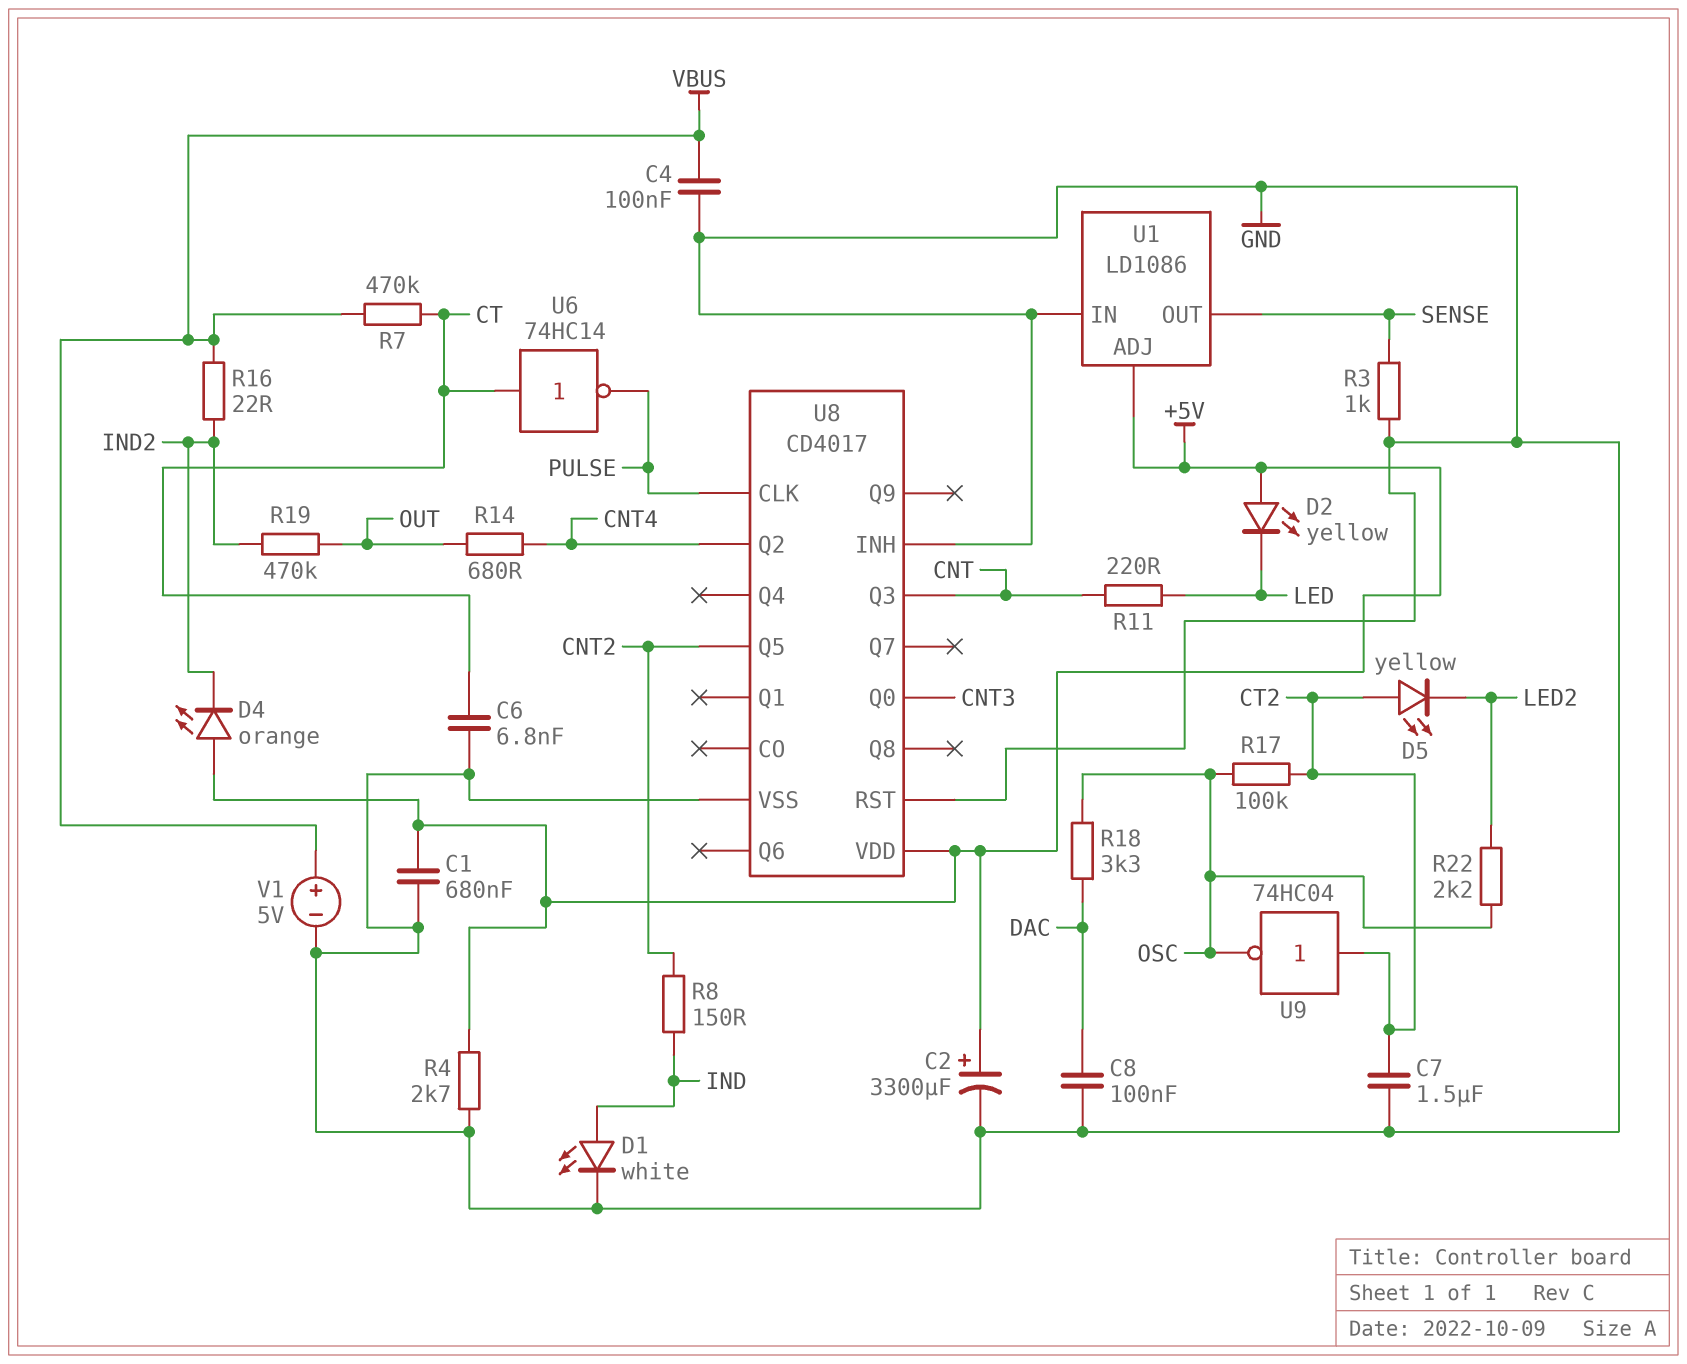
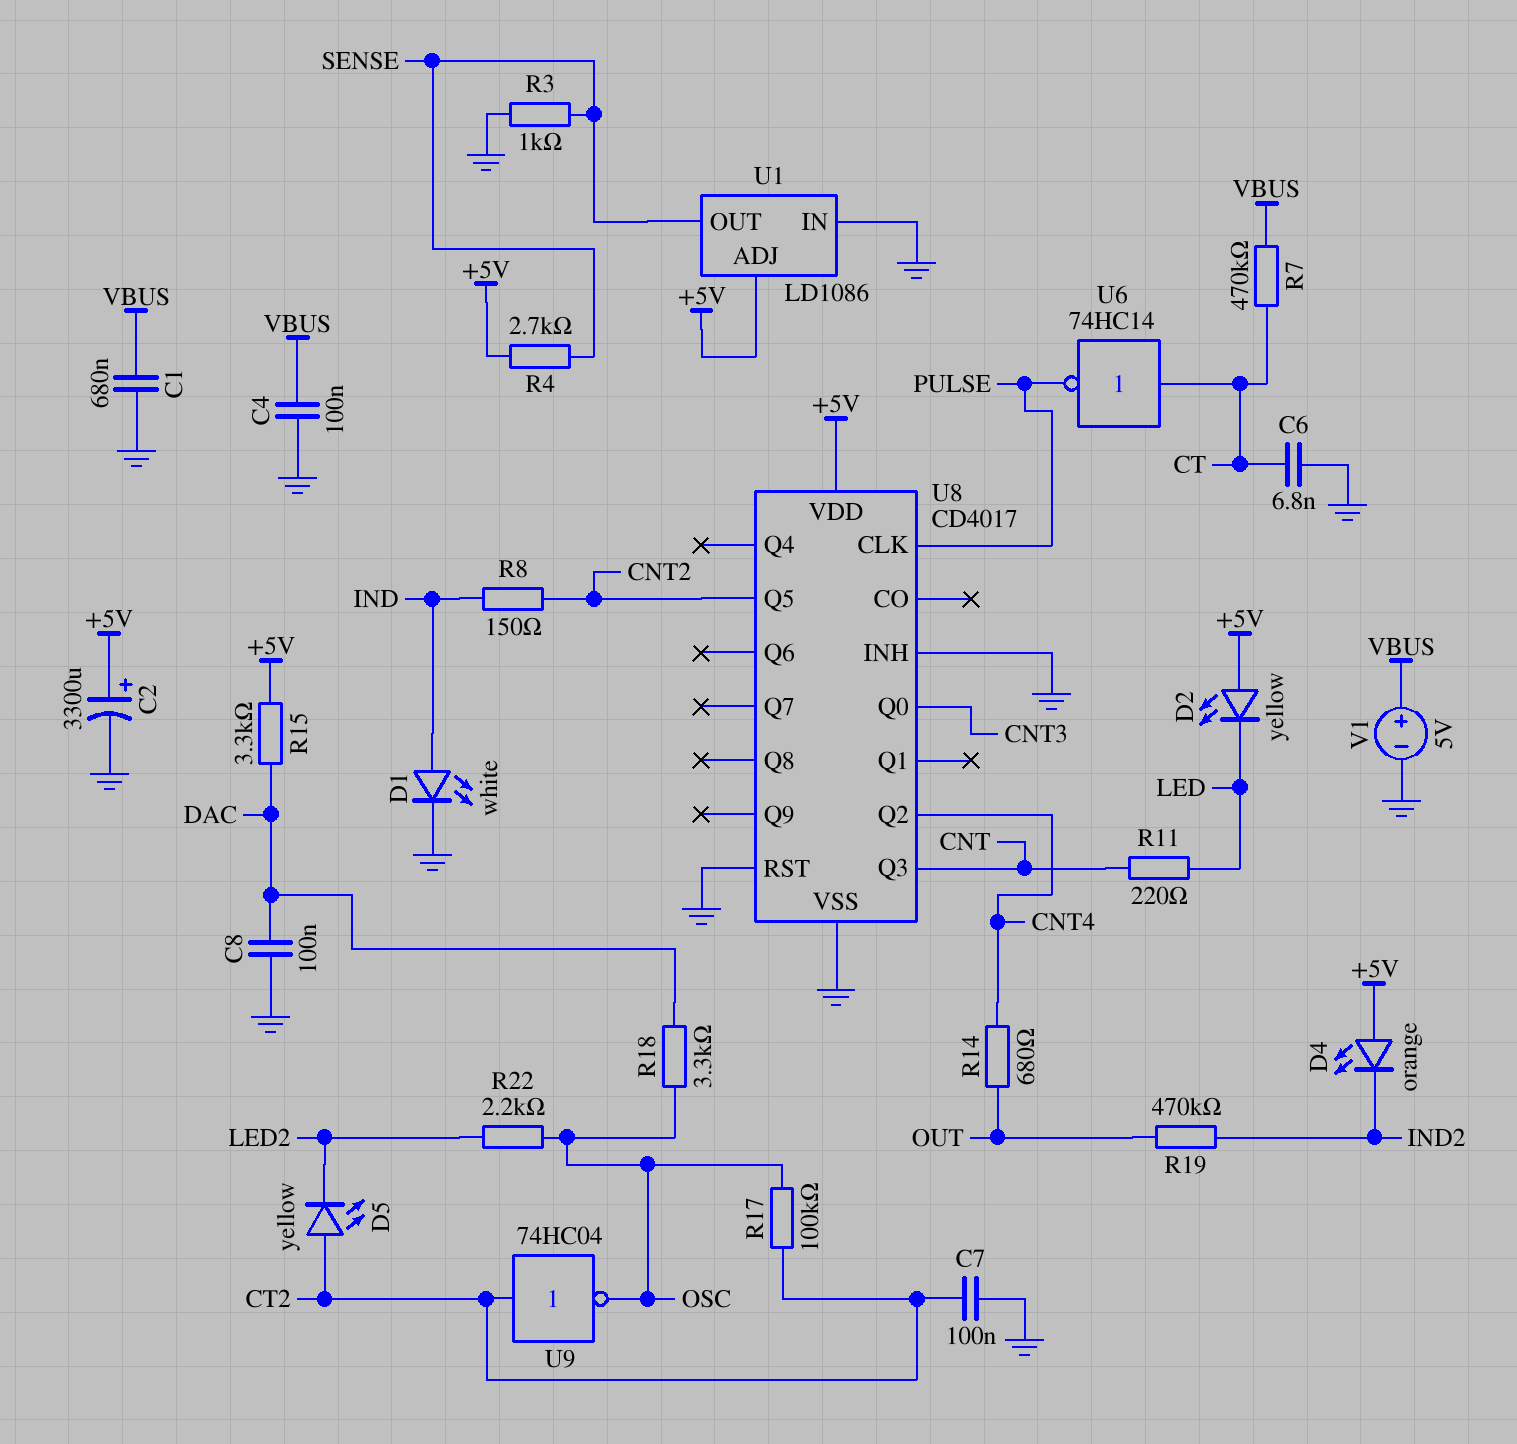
C1: 680nF (+5V, GND) -> 680nF (GND, VBUS)
C7: 1.5uF (CT2, GND) -> 100nF (CT2, GND)
R4: 2.7k (+5V, GND) -> 2.7k (+5V, SENSE)
R15: none -> 3.3k (+5V, DAC)
R16: 22 (IND2, VBUS) -> none

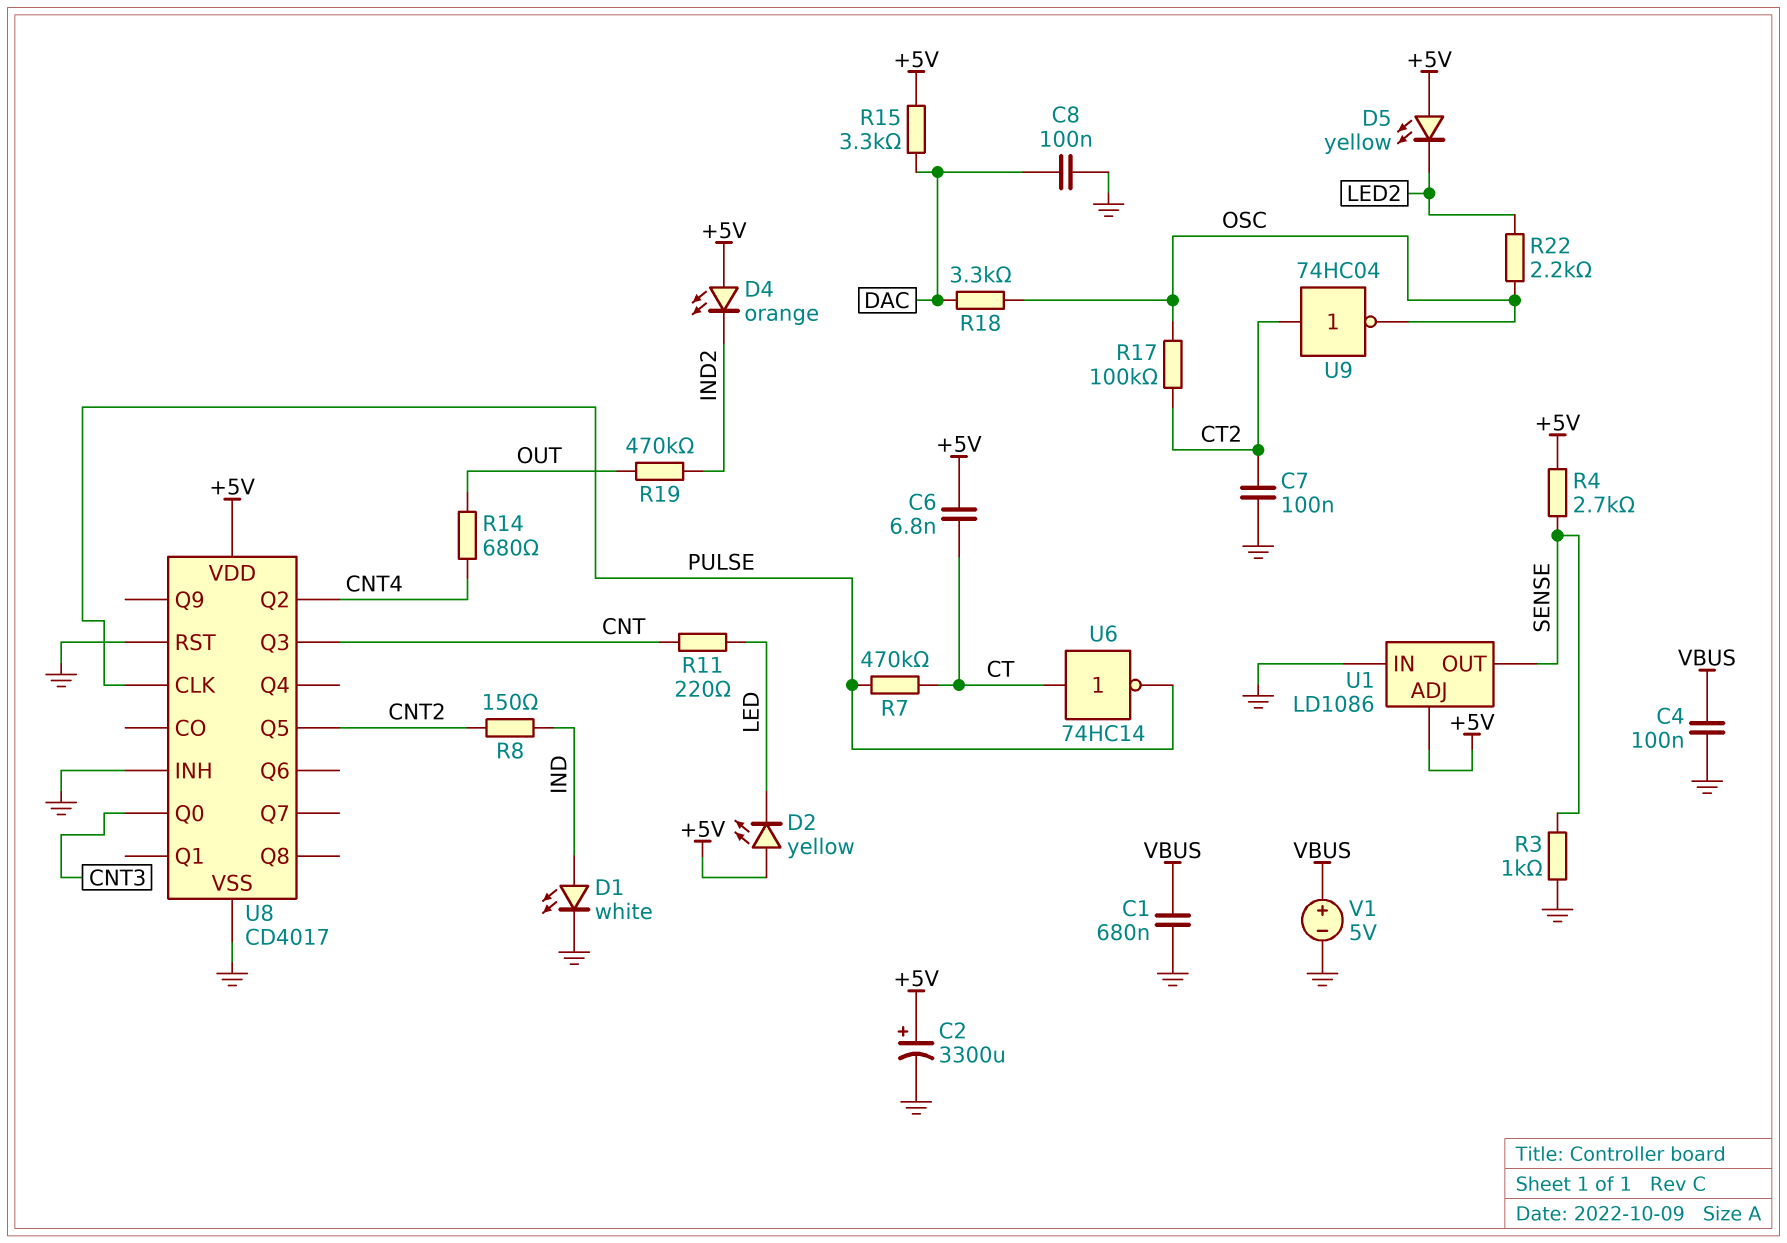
C6: 6.8nF (CT, GND) -> 6.8nF (+5V, CT)
D5: LED yellow (A CT2, K LED2) -> LED yellow (A +5V, K LED2)
R7: 470k (CT, VBUS) -> 470k (CT, PULSE)

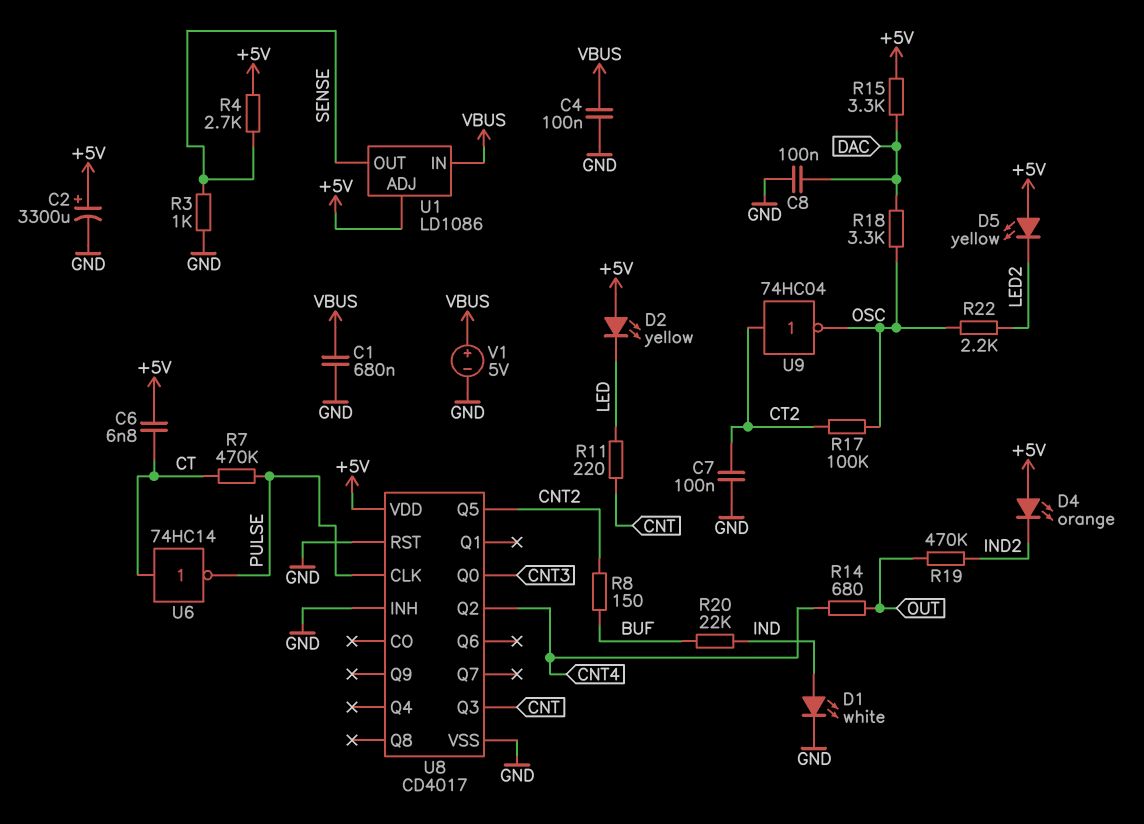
R8: 150 (CNT2, IND) -> 150 (BUF, CNT2)
R20: none -> 22k (BUF, IND)
U1 pin IN: GND -> VBUS

